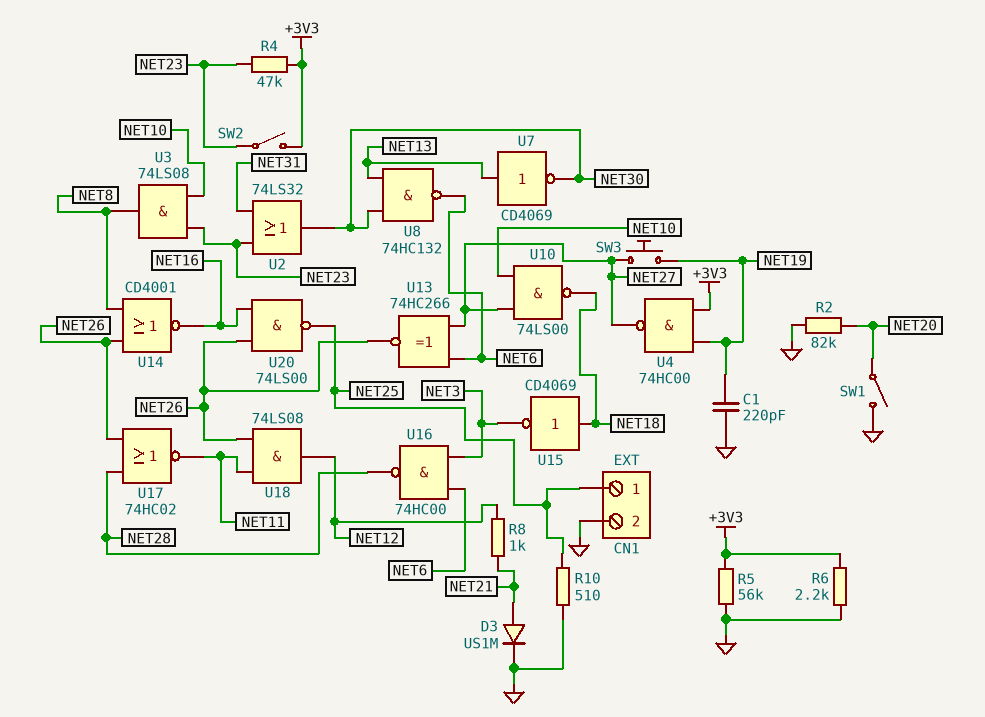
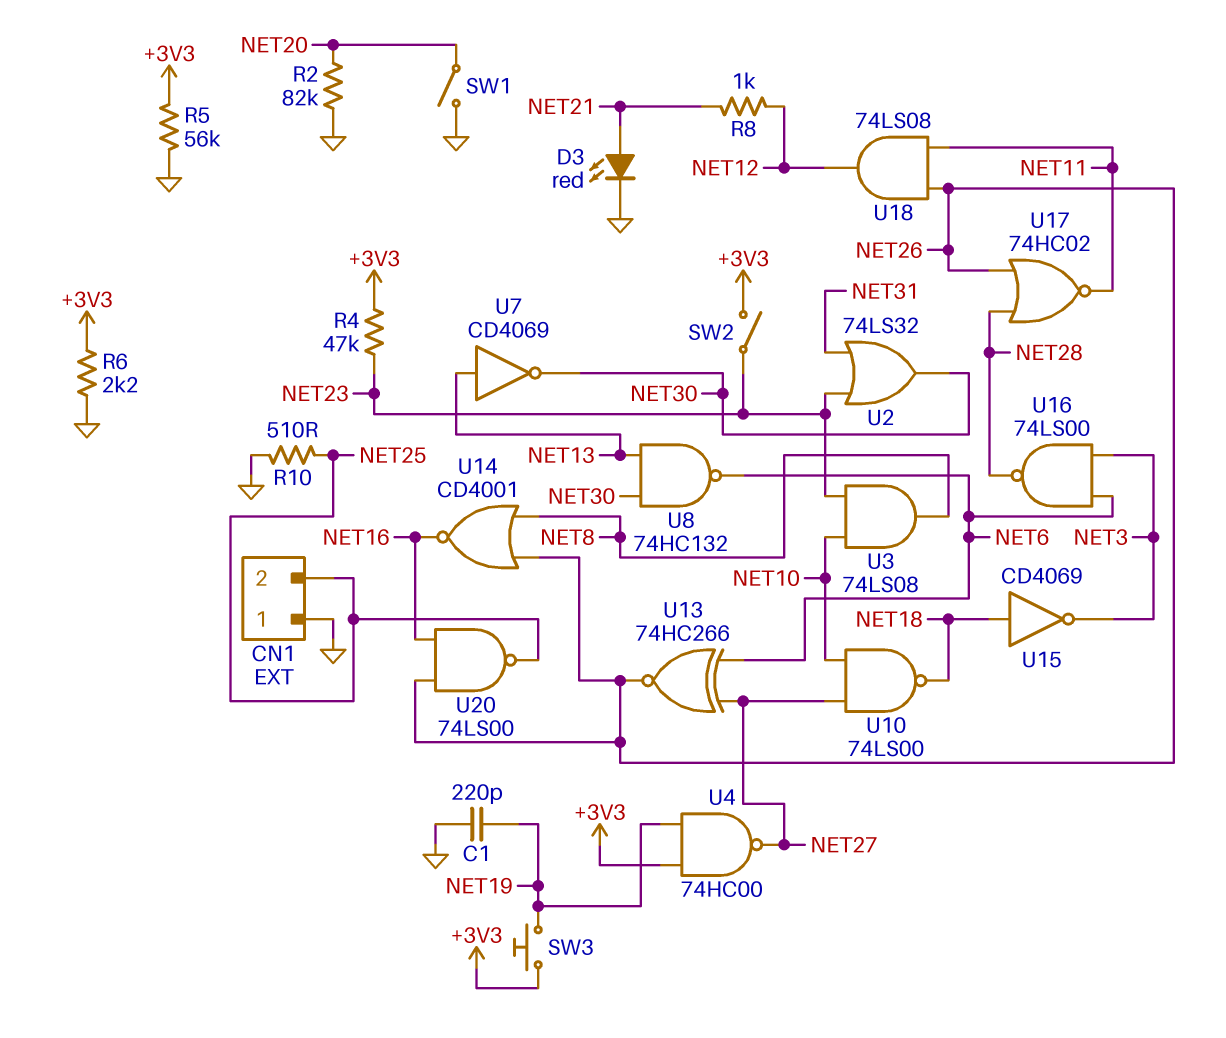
CN1 pin 1: NET25 -> GND
CN1 pin 2: GND -> NET25
D3: diode US1M (A NET21, K GND) -> LED red (A NET21, K GND)
SW3: button (NET19, NET27) -> button (+3V3, NET19)
U16: NAND 74HC00 (in NET3, in NET6, out NET28) -> NAND 74LS00 (in NET3, in NET6, out NET28)

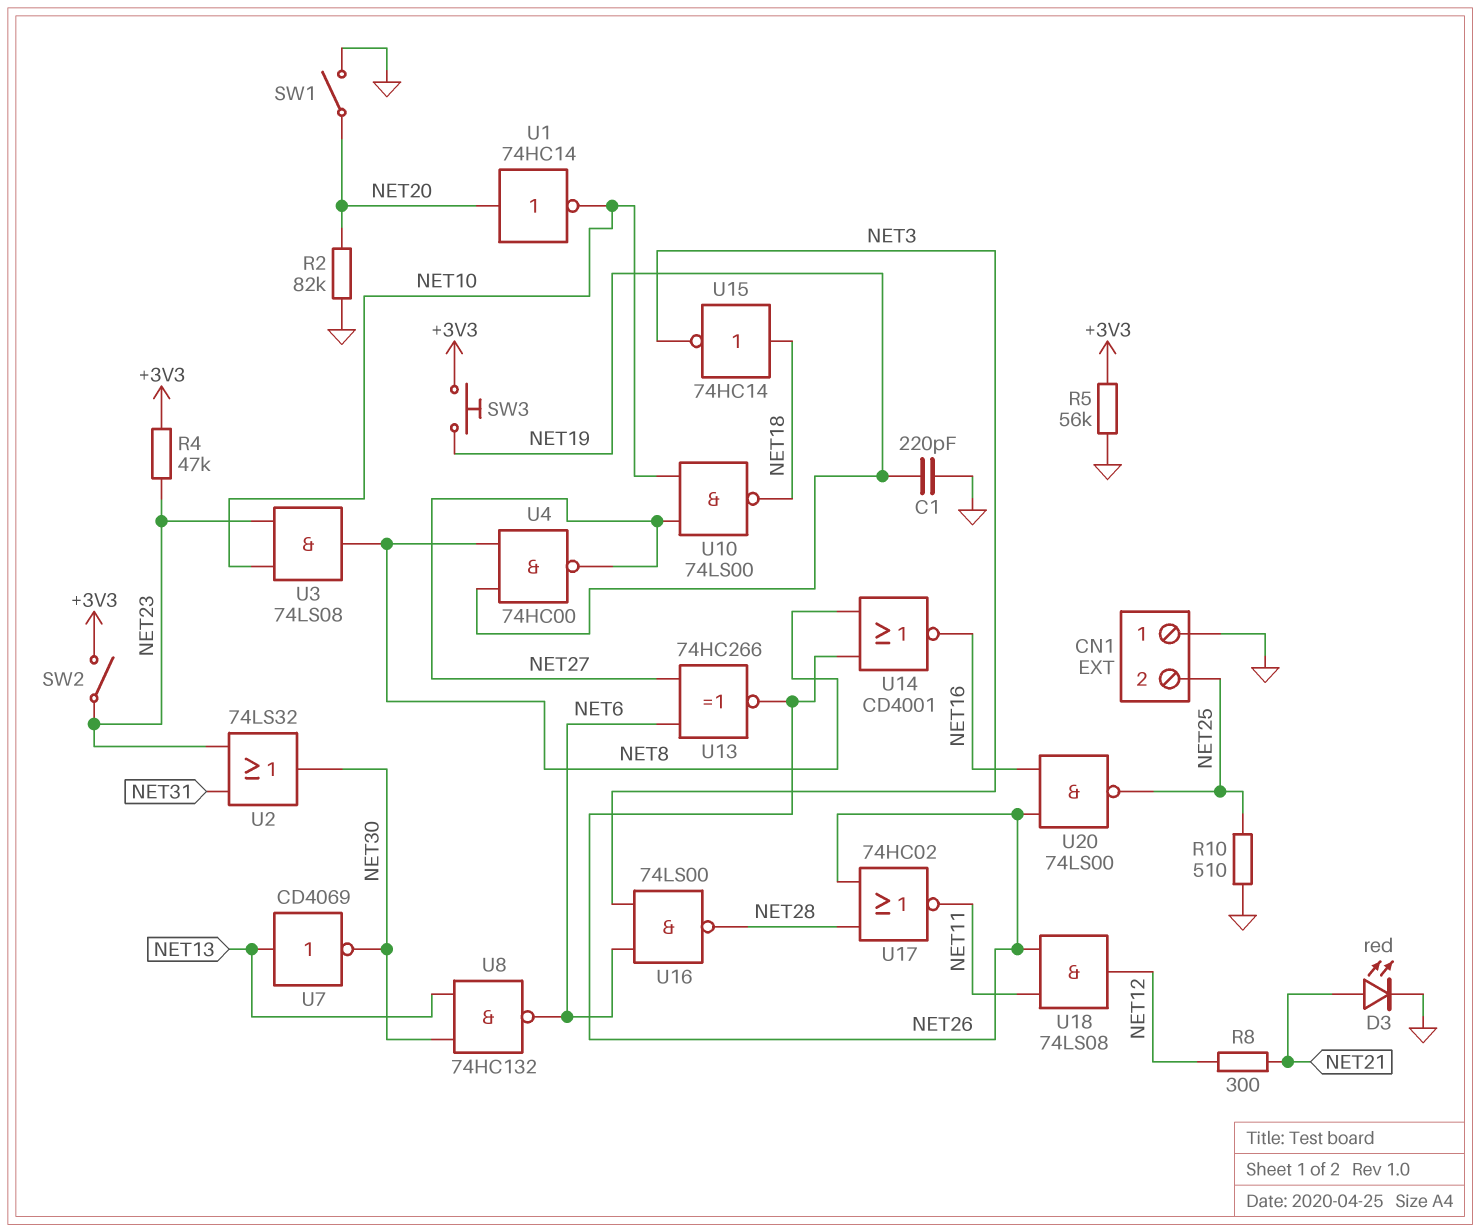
R6: 2.2k (+3V3, GND) -> none
R8: 1k (NET12, NET21) -> 300 (NET12, NET21)
U1: none -> NOT 74HC14 (in NET20, out NET10)
U4: NAND 74HC00 (in +3V3, in NET19, out NET27) -> NAND 74HC00 (in NET8, in NET19, out NET27)
U15: NOT CD4069 (in NET18, out NET3) -> NOT 74HC14 (in NET18, out NET3)

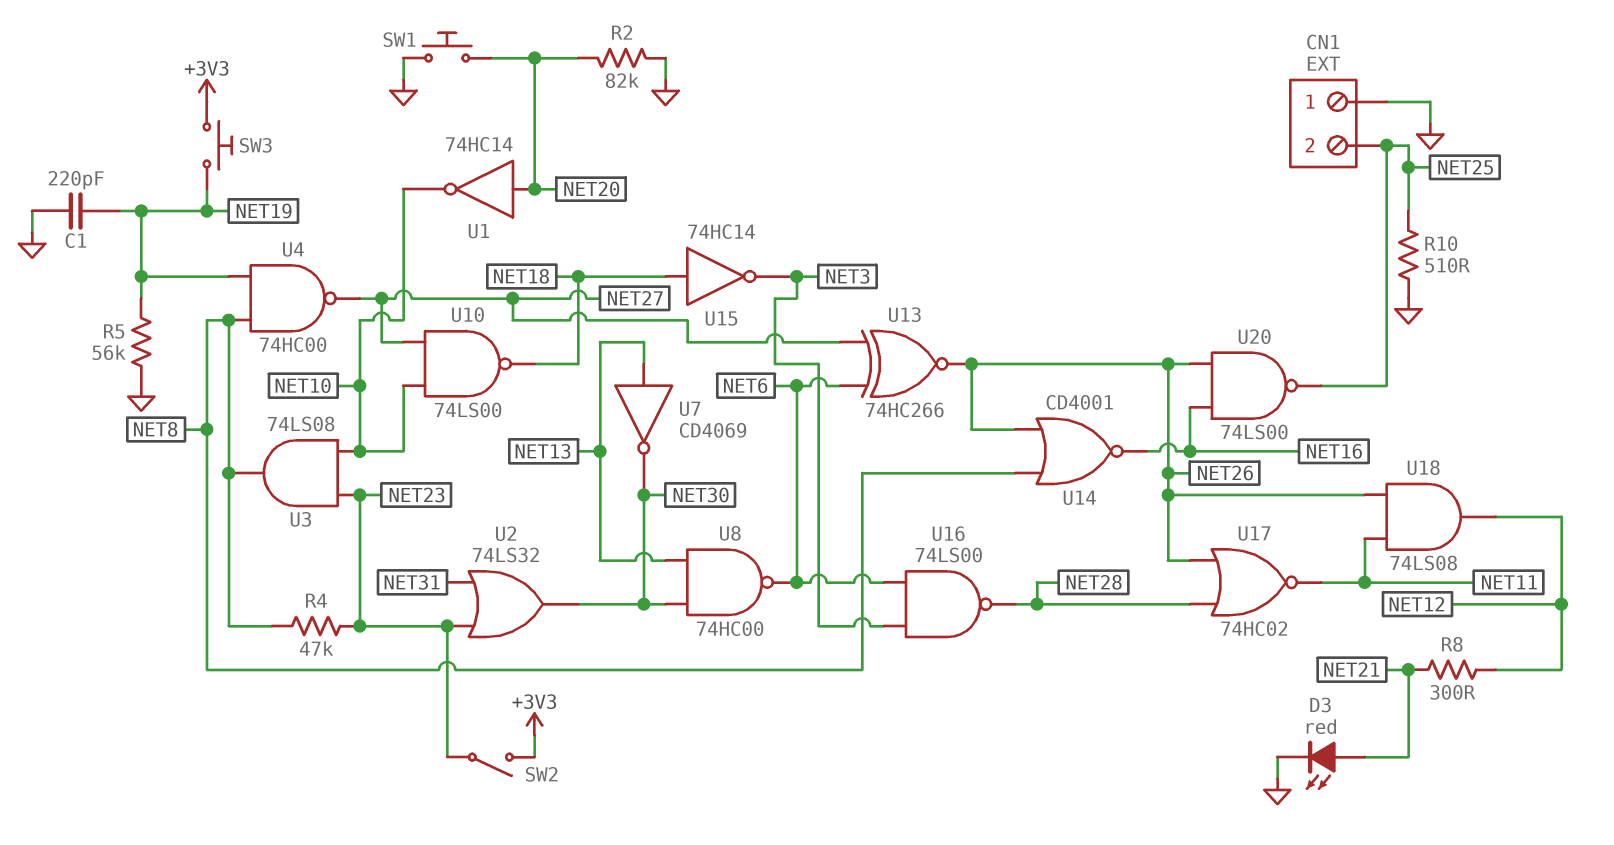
R4: 47k (+3V3, NET23) -> 47k (NET8, NET23)
R5: 56k (+3V3, GND) -> 56k (GND, NET19)
SW1: switch (GND, NET20) -> button (GND, NET20)
U8: NAND 74HC132 (in NET13, in NET30, out NET6) -> NAND 74HC00 (in NET13, in NET30, out NET6)

